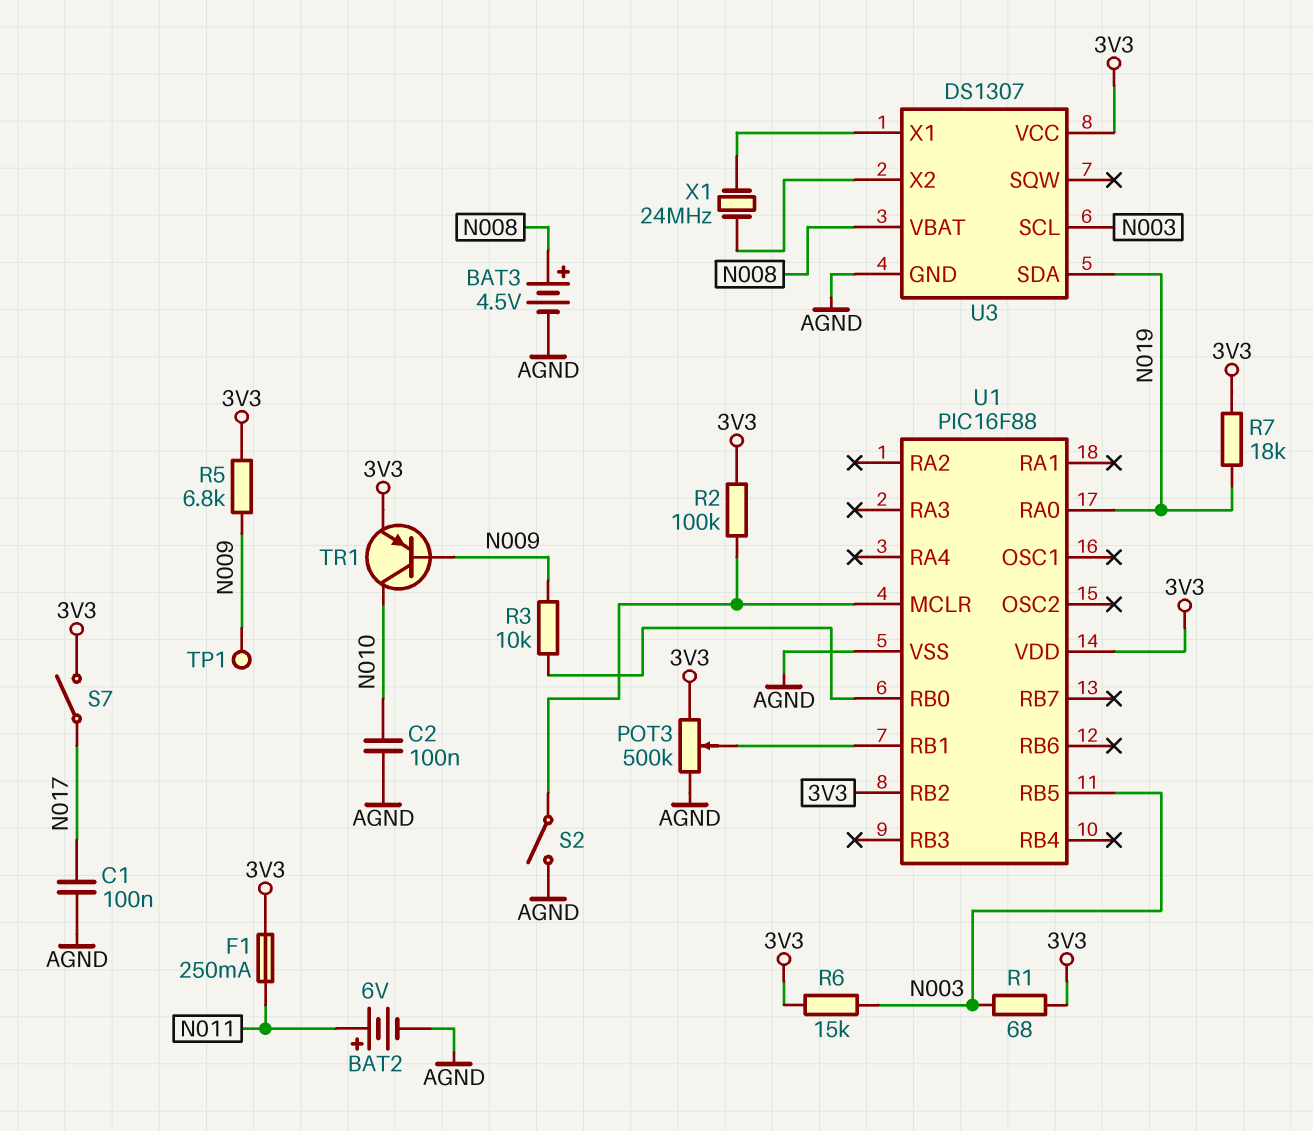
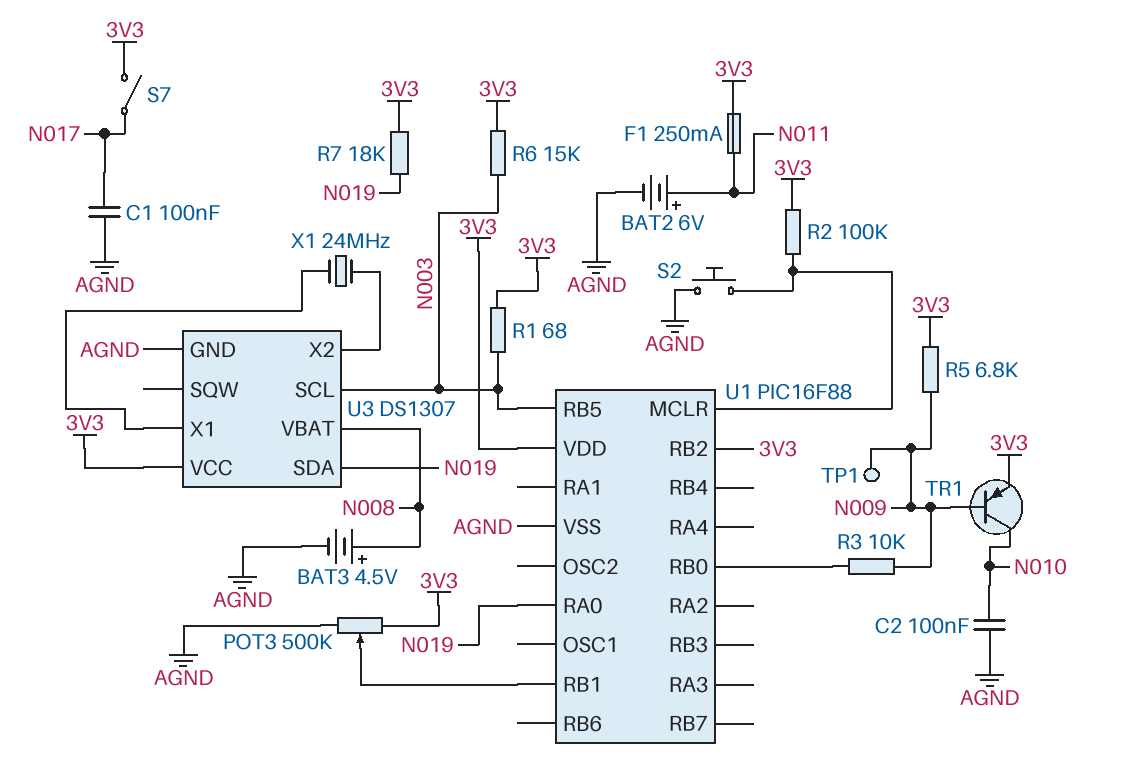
S2: switch (AGND, U1/MCLR) -> button (AGND, U1/MCLR)

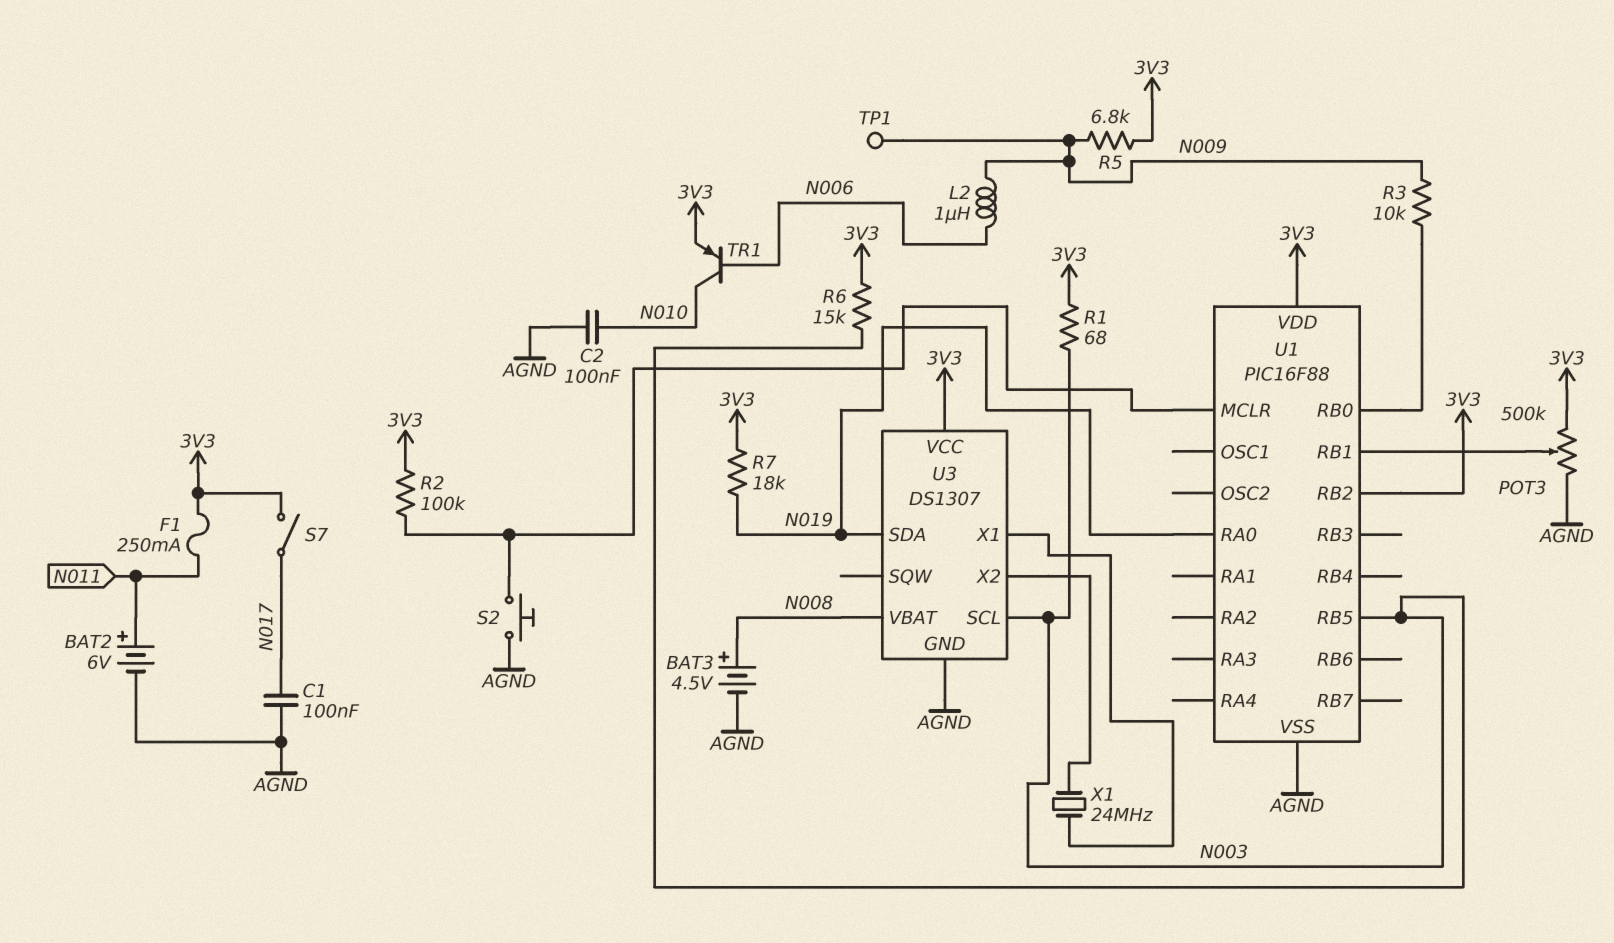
L2: none -> 1uH (N006, N009)
TR1: PNP (B N009, C N010, E 3V3) -> PNP (B N006, C N010, E 3V3)

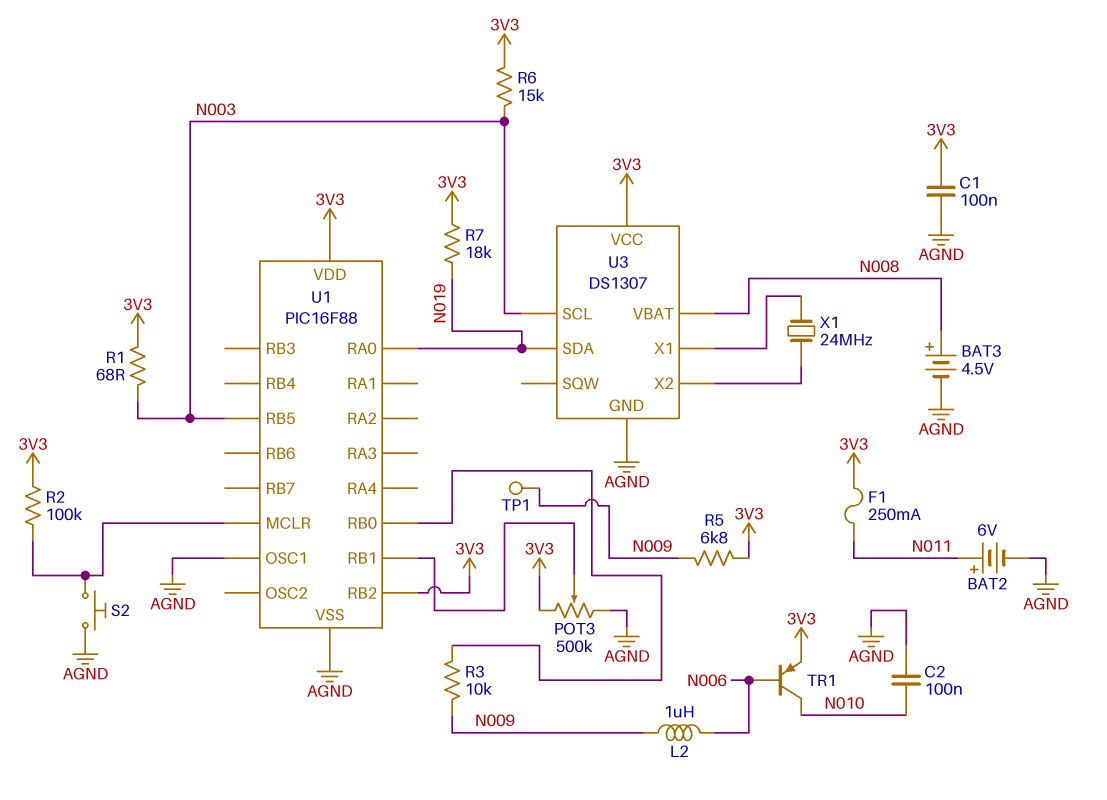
C1: 100nF (AGND, N017) -> 100nF (3V3, AGND)
S7: switch (3V3, N017) -> none
U1 pin OSC1: none -> AGND

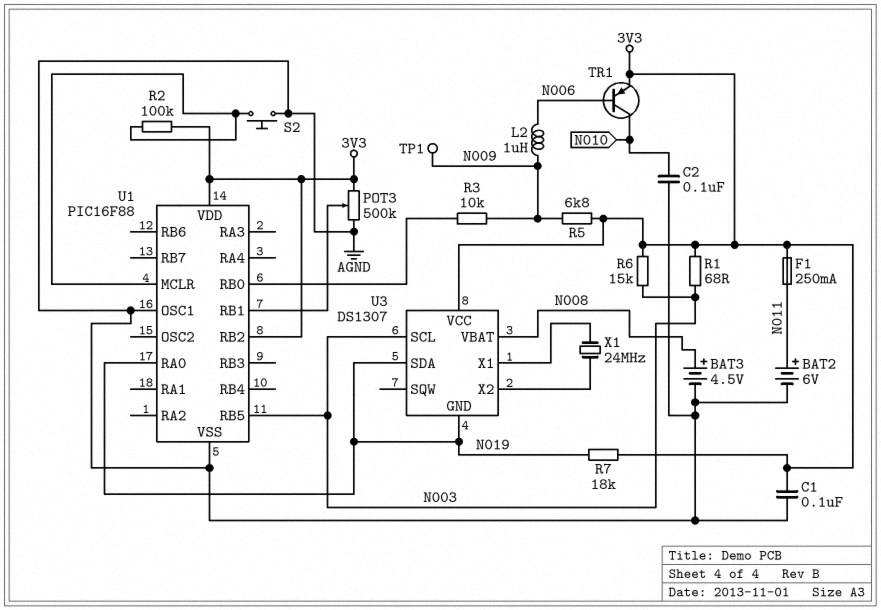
U3 pin GND: AGND -> N019

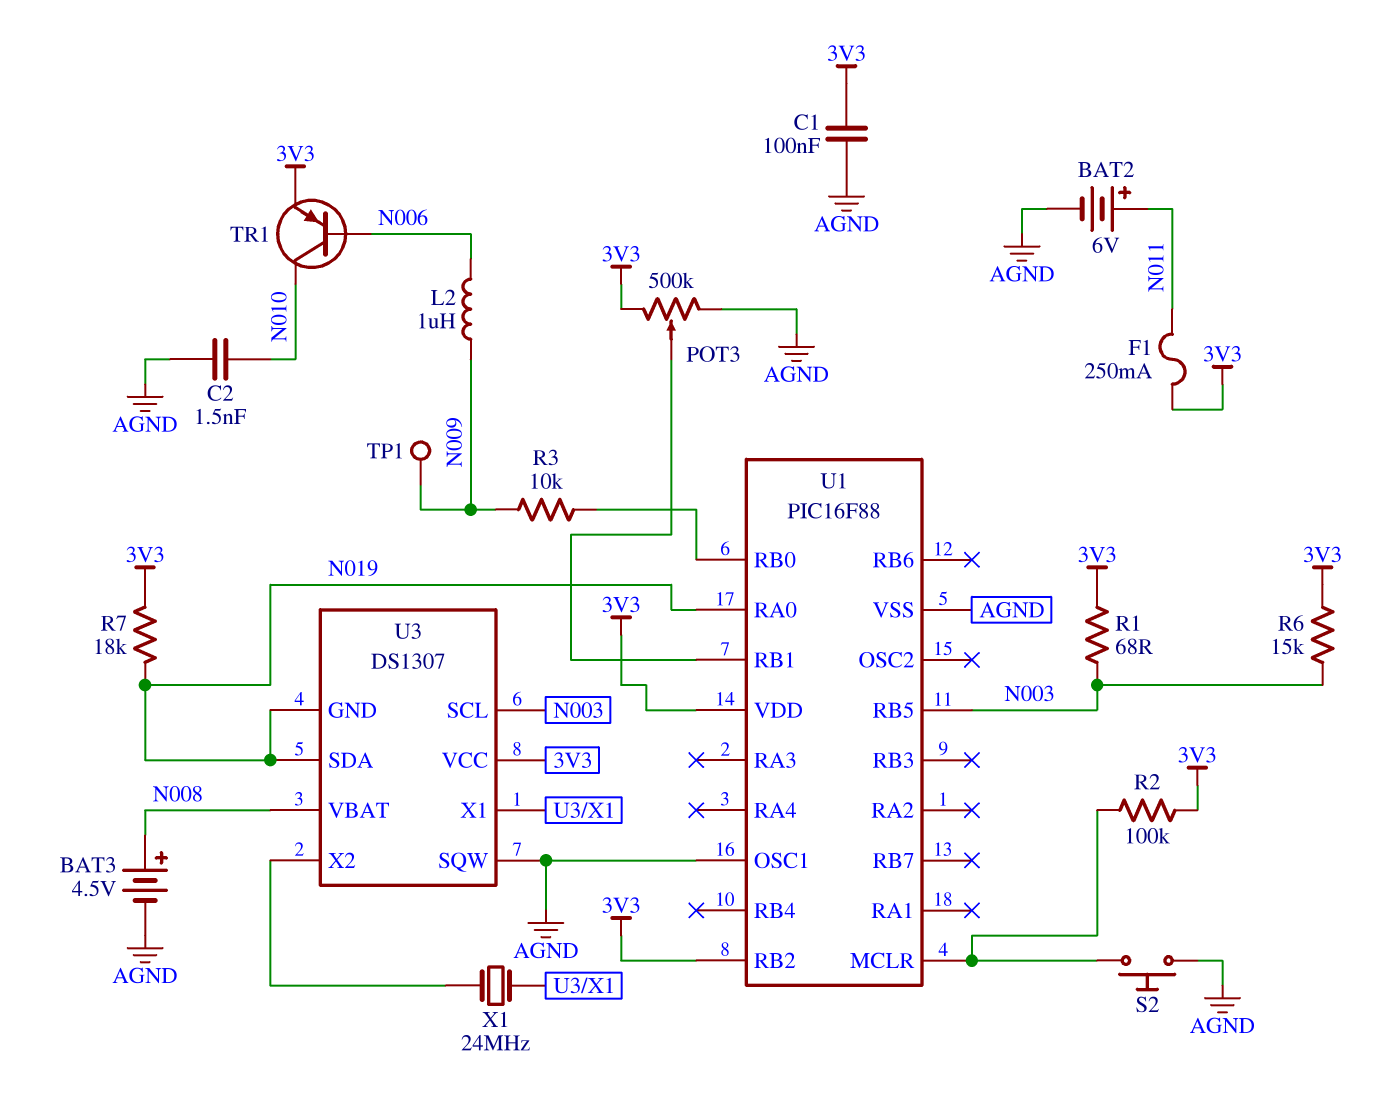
C2: 100nF (AGND, N010) -> 1.5nF (AGND, N010)
R5: 6.8k (3V3, N009) -> none
U3 pin SQW: none -> AGND

